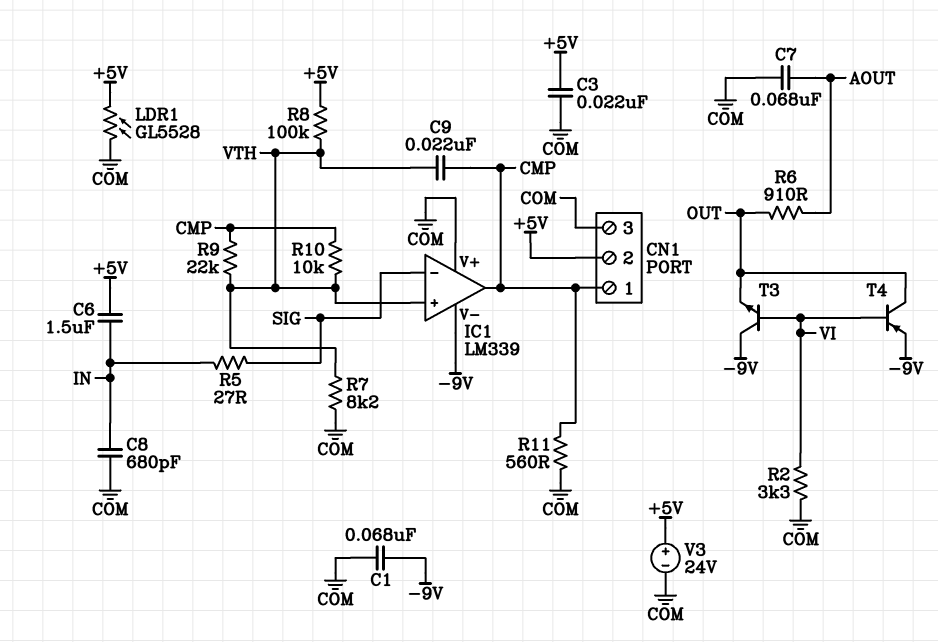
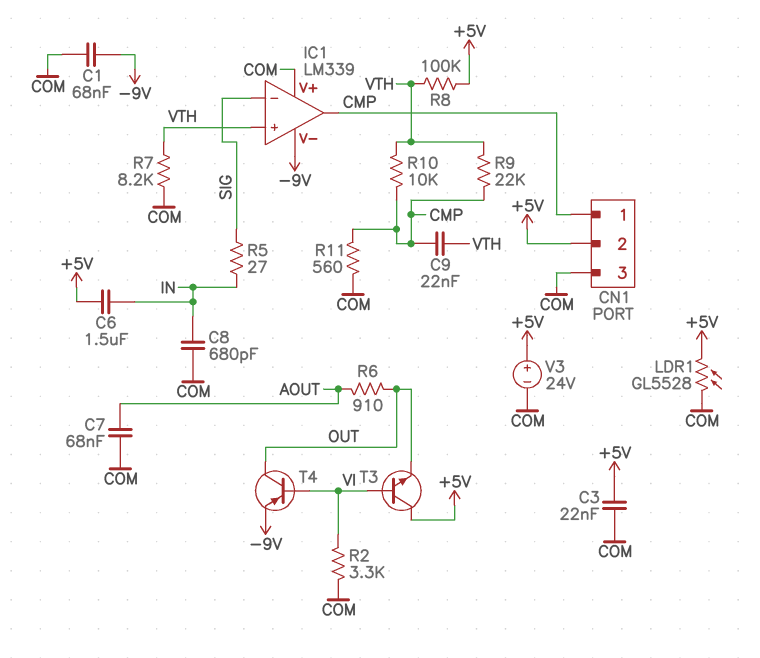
T3: NPN (B VI, C -9V, E OUT) -> NPN (B VI, C +5V, E OUT)

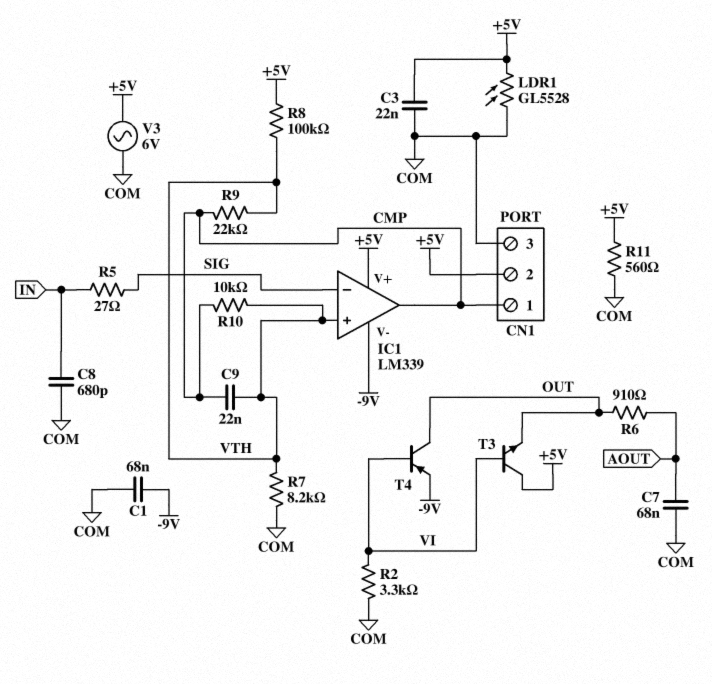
C6: 1.5uF (+5V, IN) -> none
IC1 pin V+: COM -> +5V
R11: 560 (CMP, COM) -> 560 (+5V, COM)
V3: 24V (plus +5V, minus COM) -> AC 6V (+5V, COM)

